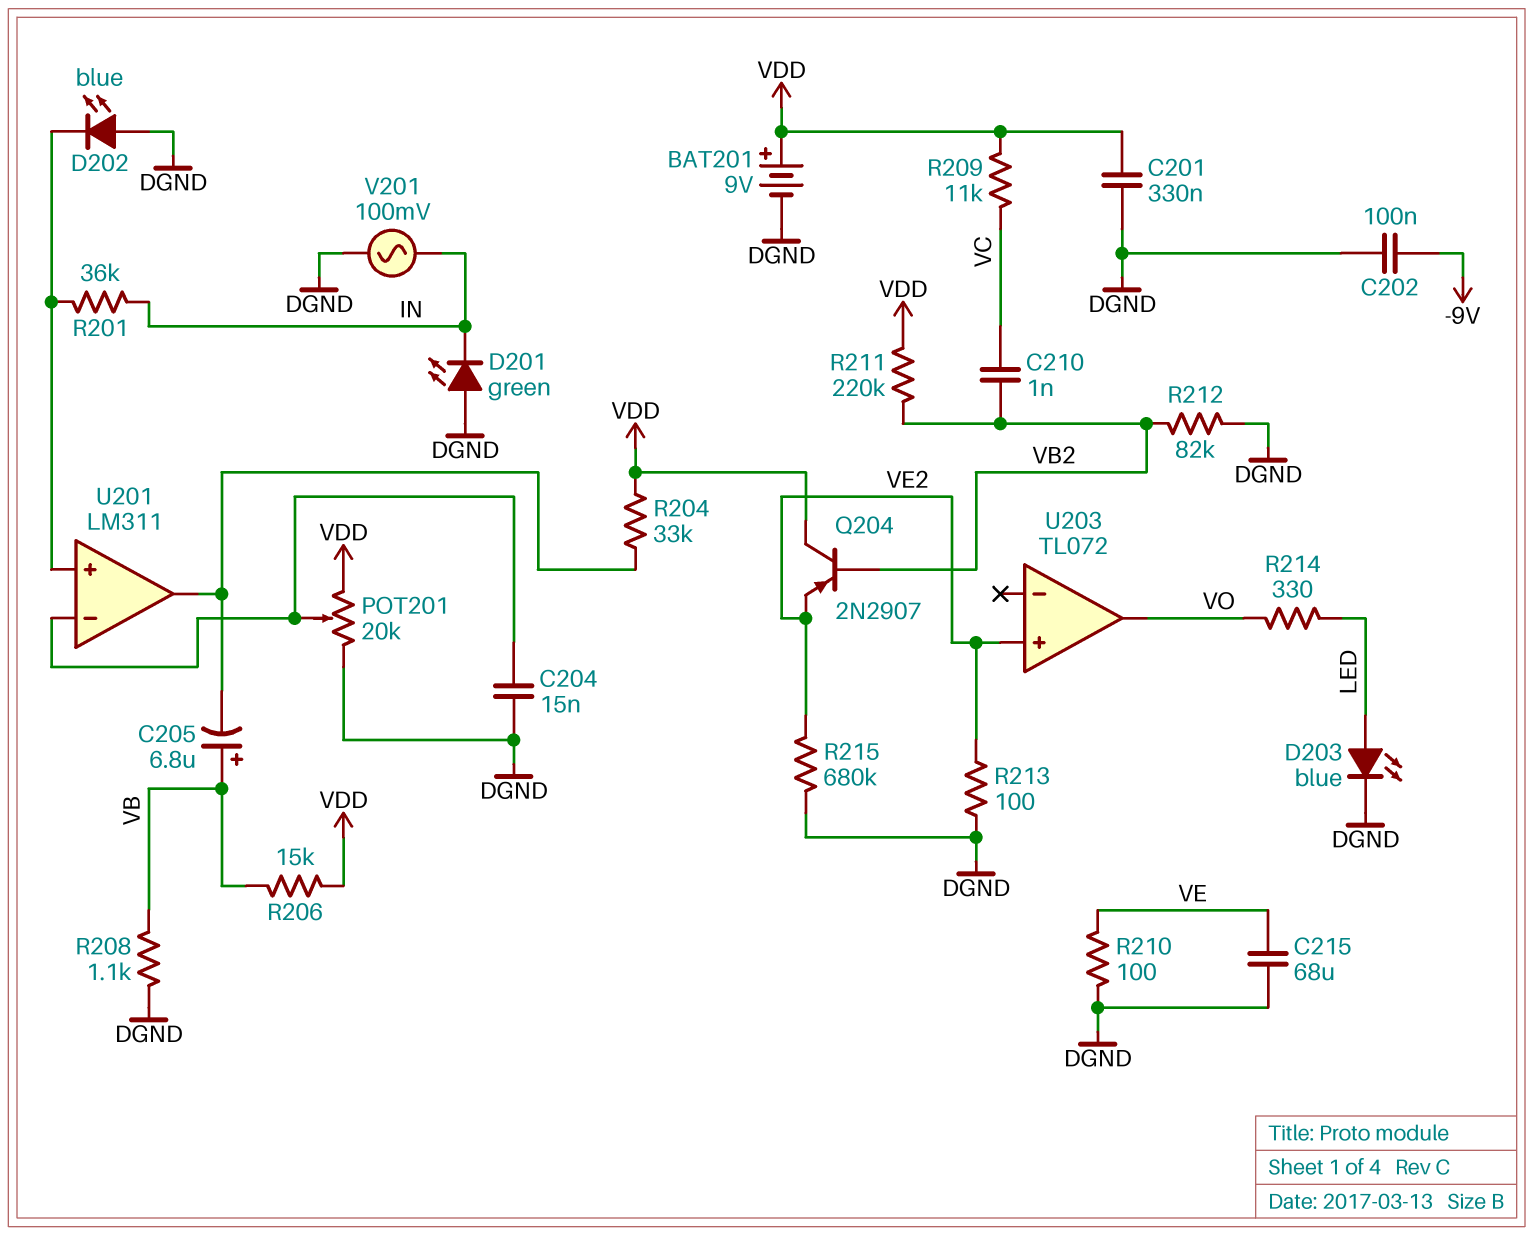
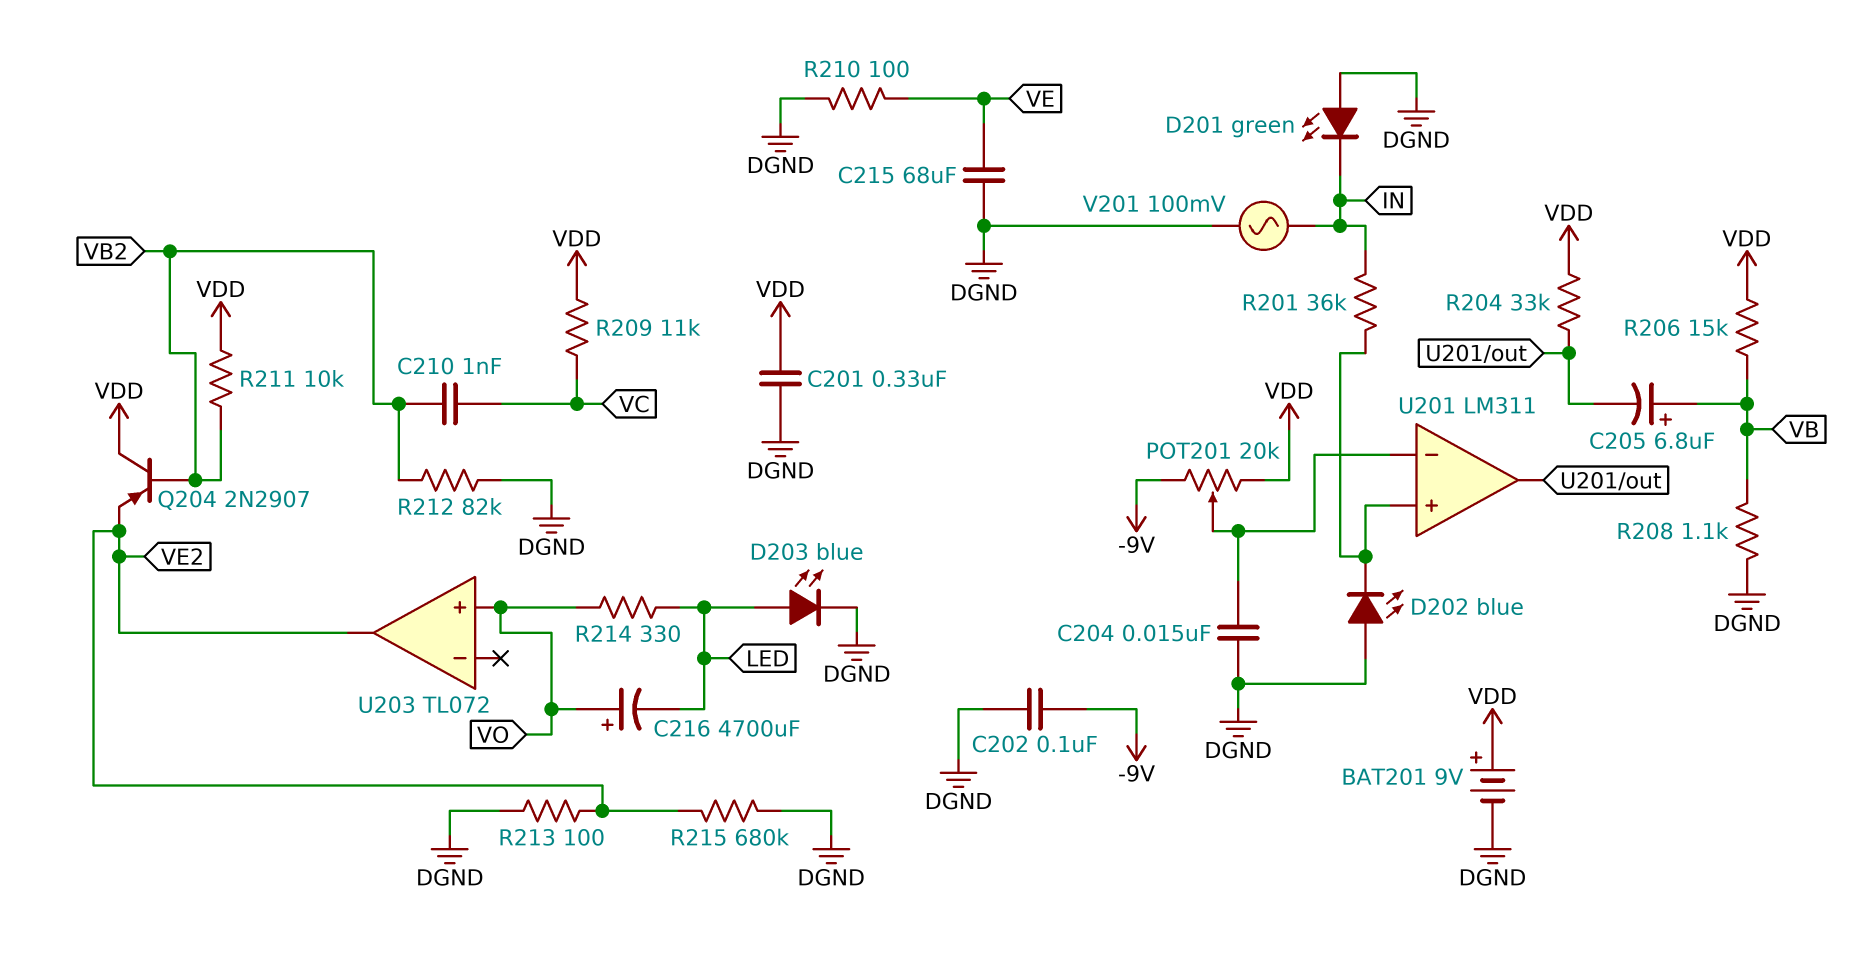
C216: none -> 4700uF (plus VO, minus LED)
POT201: 20k (DGND, VDD, wiper U201/in-) -> 20k (-9V, VDD, wiper U201/in-)
R211: 220k (VB2, VDD) -> 10k (VB2, VDD)
U203 pin in+: VE2 -> VO
U203 pin out: VO -> VE2

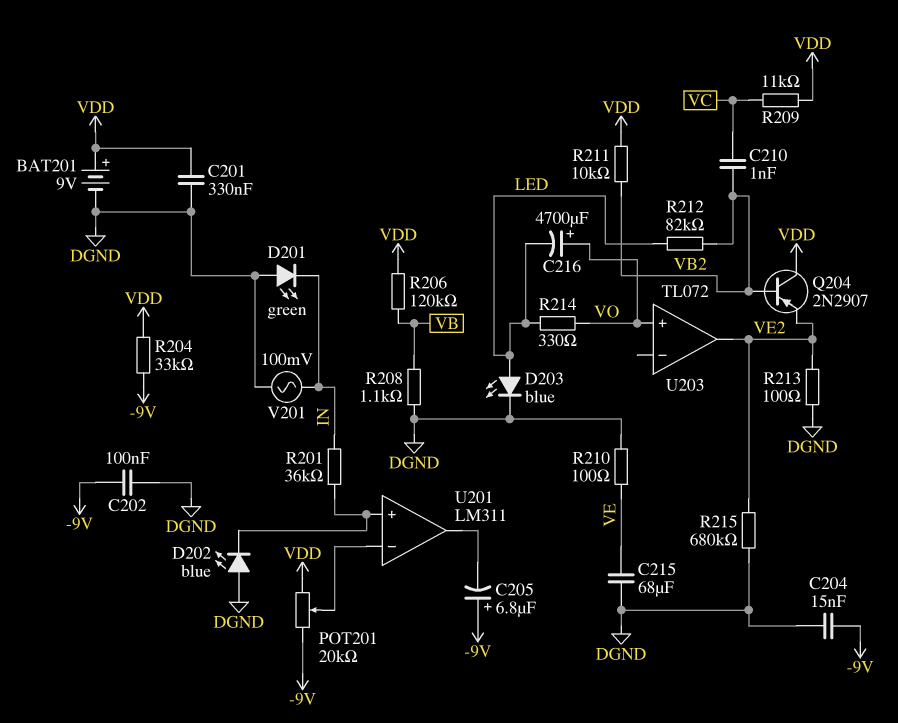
C204: 15nF (DGND, U201/in-) -> 15nF (-9V, DGND)
C205: 6.8uF (plus VB, minus U201/out) -> 6.8uF (plus -9V, minus U201/out)
R204: 33k (U201/out, VDD) -> 33k (-9V, VDD)
R206: 15k (VB, VDD) -> 120k (VB, VDD)
R212: 82k (DGND, VB2) -> 82k (LED, VB2)

